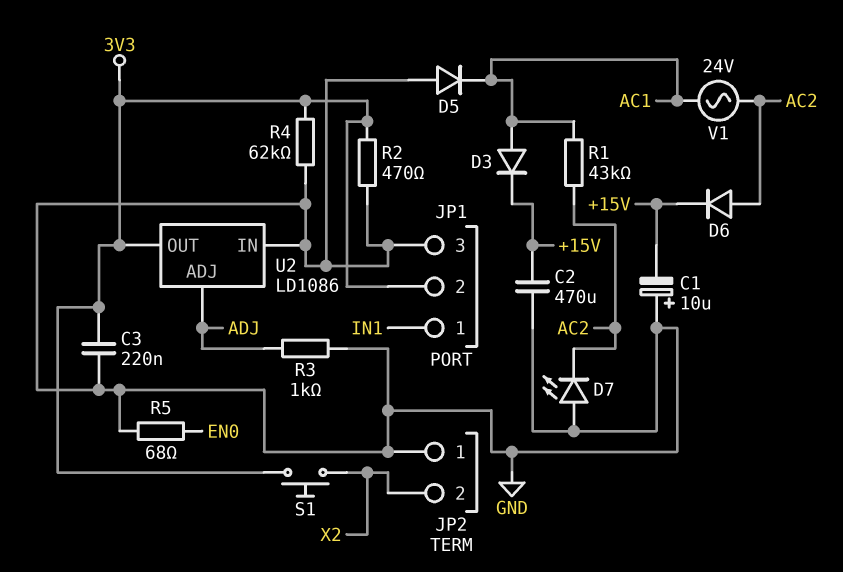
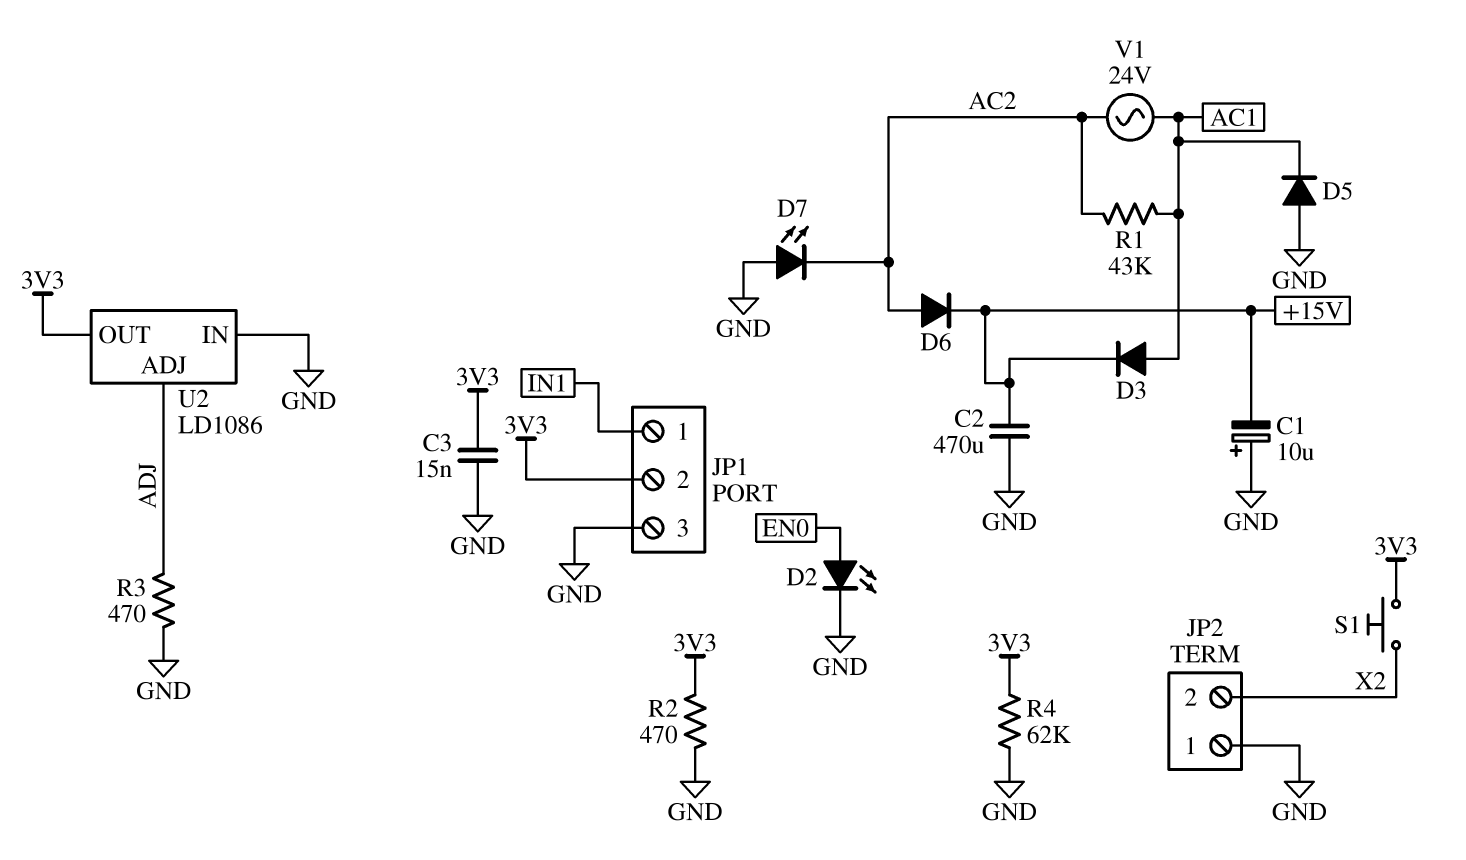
C3: 220nF (3V3, GND) -> 15nF (3V3, GND)
D2: none -> LED (A EN0, K GND)
R3: 1k (ADJ, GND) -> 470 (ADJ, GND)
R5: 68 (EN0, GND) -> none

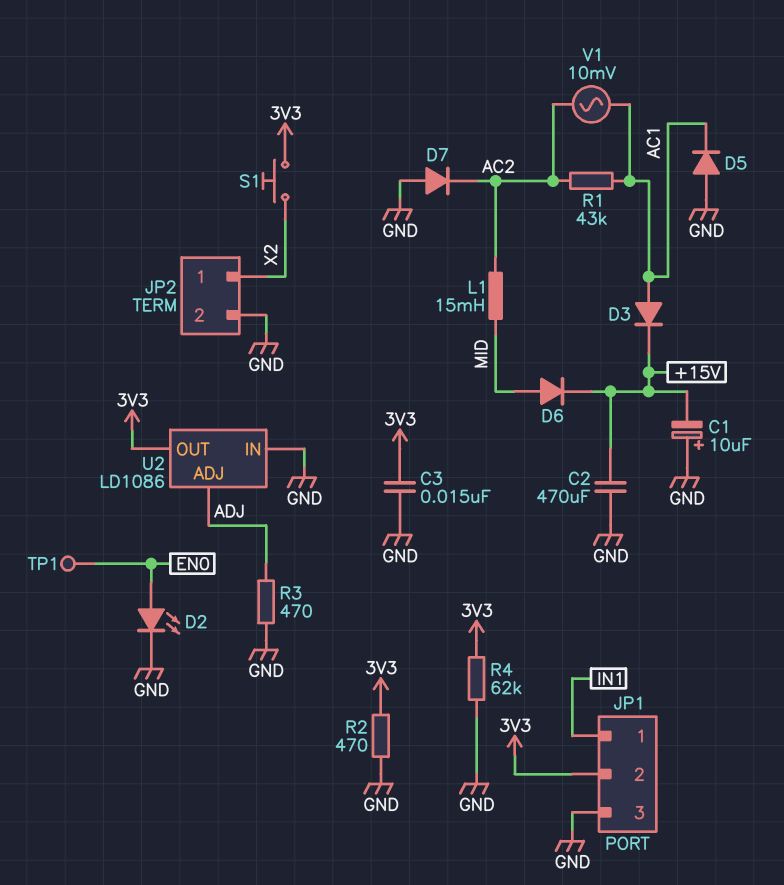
D6: diode (A AC2, K +15V) -> diode (A MID, K +15V)
D7: LED (A GND, K AC2) -> diode (A GND, K AC2)
JP2 pin 1: GND -> X2
JP2 pin 2: X2 -> GND
L1: none -> 15mH (AC2, MID)
TP1: none -> test point (EN0)
V1: AC 24V (AC1, AC2) -> AC 10mV (AC1, AC2)

